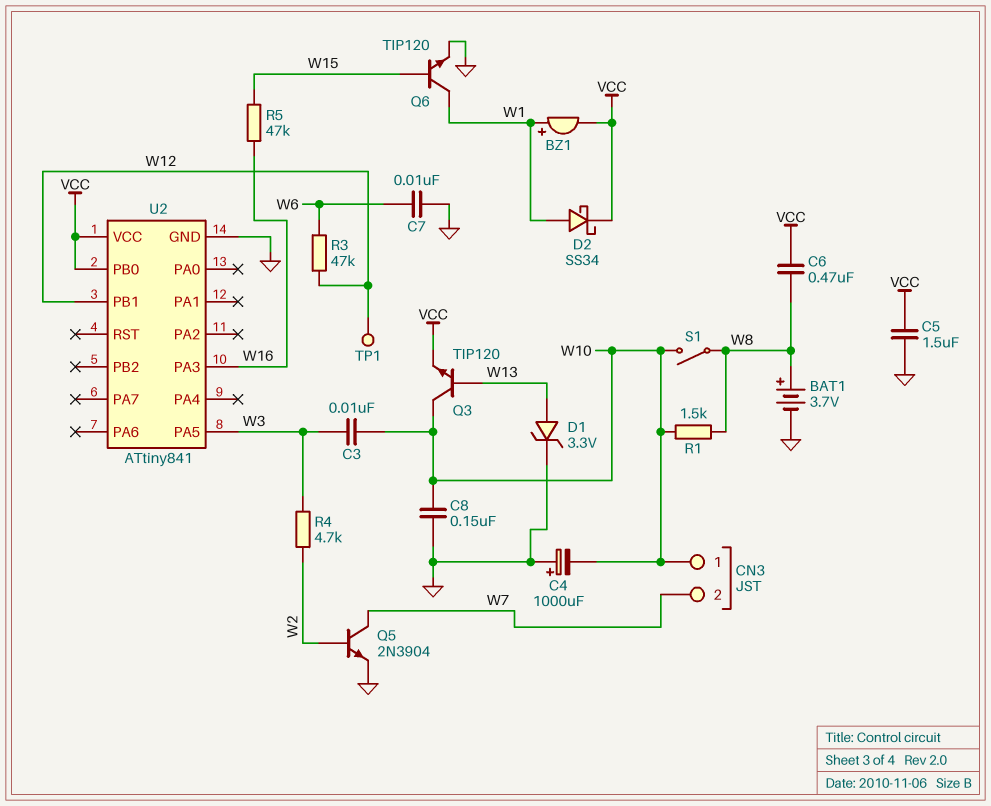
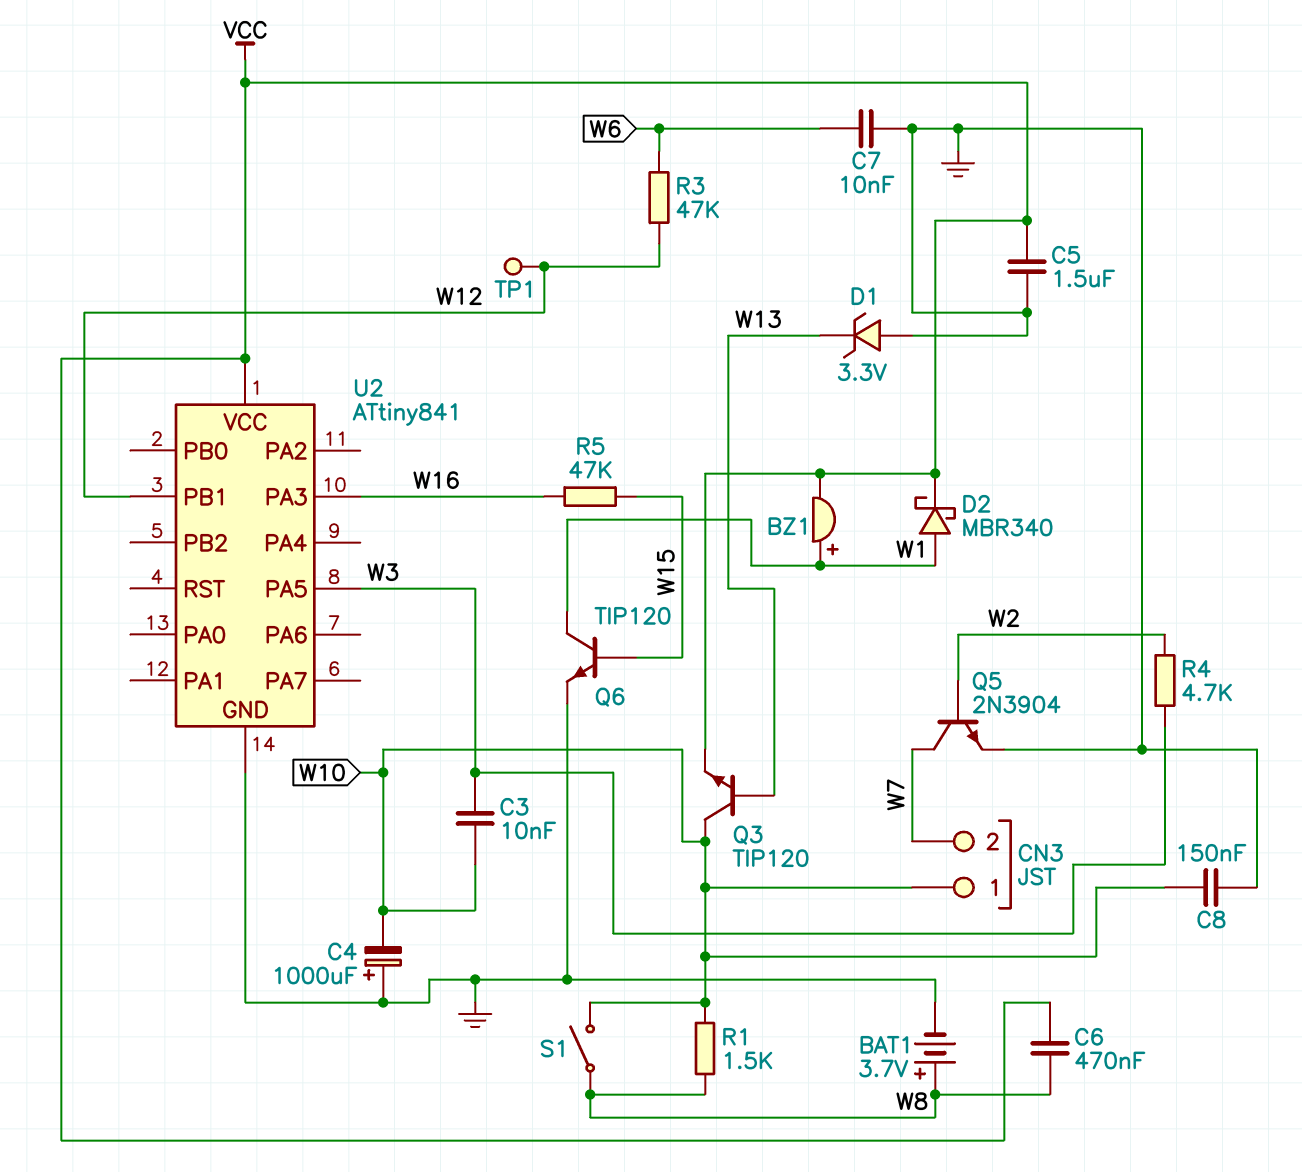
D1: zener 3.3V (A W13, K GND) -> zener 3.3V (A GND, K W13)
D2: schottky SS34 (A W1, K VCC) -> schottky MBR340 (A W1, K VCC)
U2 pin PB0: VCC -> none

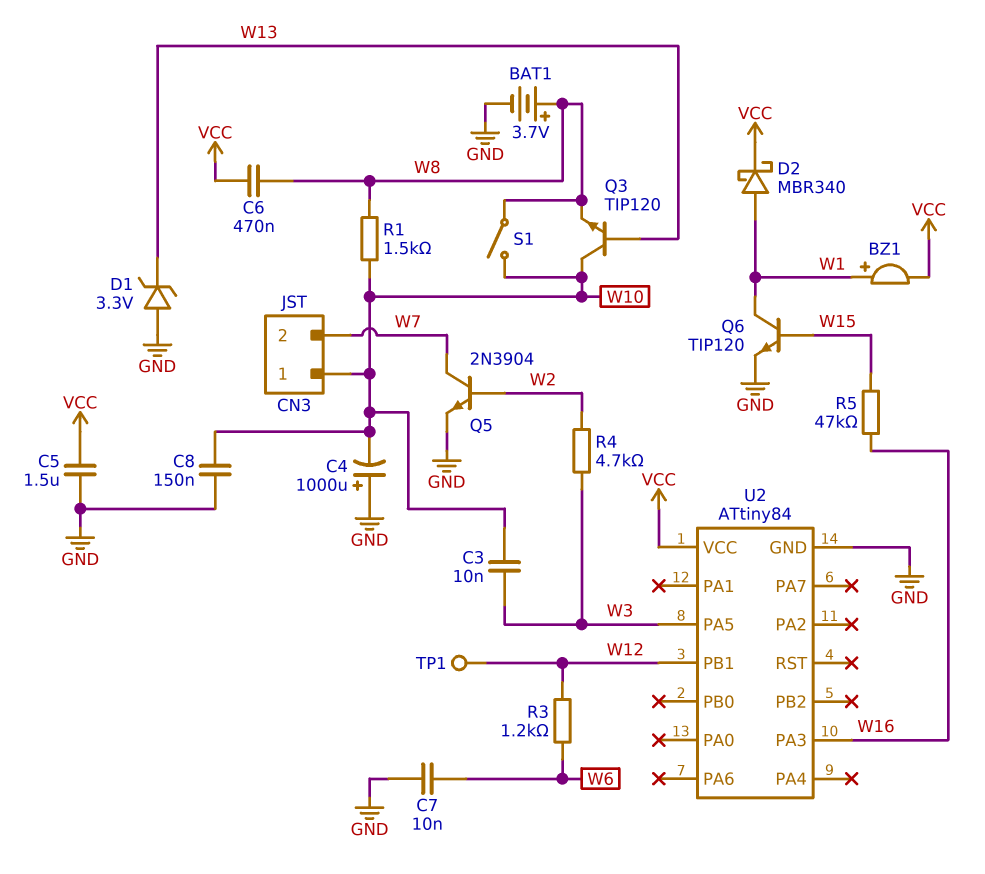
Q3: NPN TIP120 (B W13, C W10, E VCC) -> NPN TIP120 (B W13, C W10, E W8)
R3: 47k (W6, W12) -> 1.2k (W6, W12)
U2: ATtiny841 -> ATtiny84

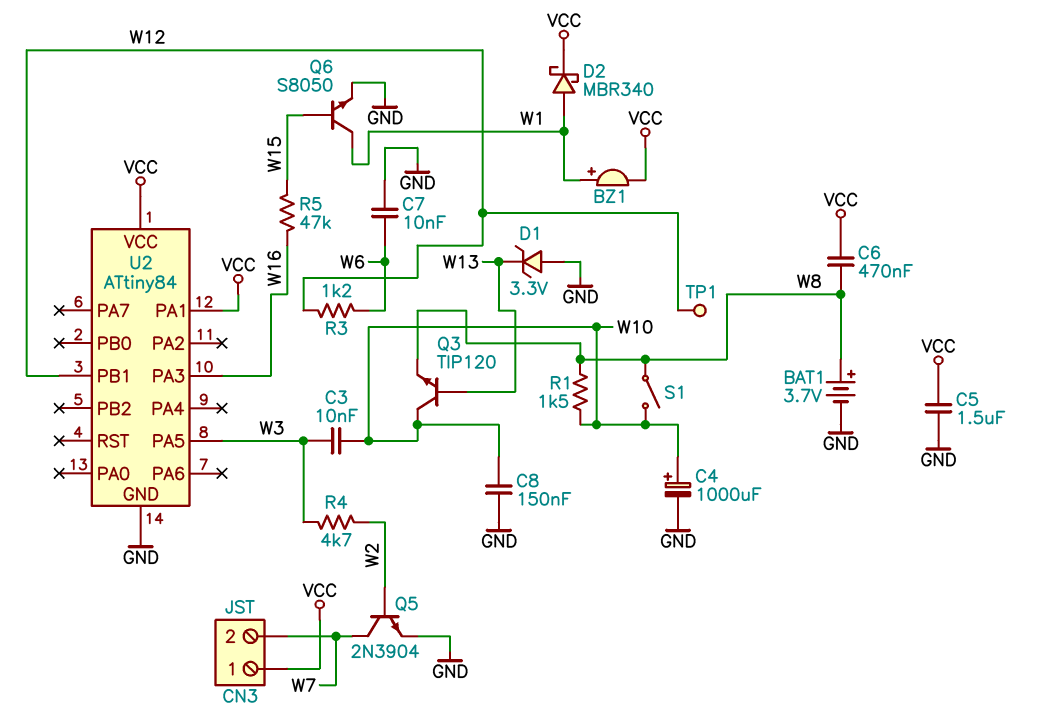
C4: 1000uF (plus GND, minus W10) -> 1000uF (plus W10, minus GND)
CN3 pin 1: W10 -> VCC
Q6: NPN TIP120 (B W15, C W1, E GND) -> NPN S8050 (B W15, C W1, E GND)
U2 pin PA1: none -> VCC

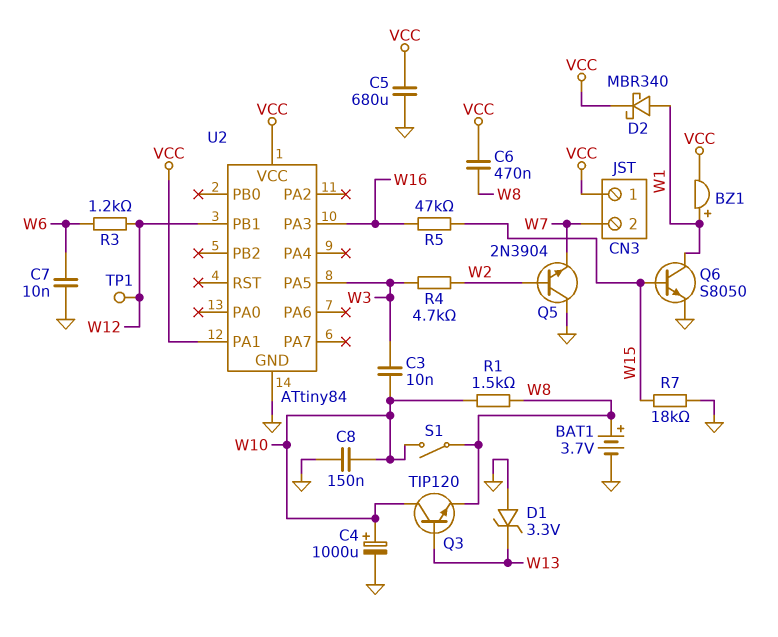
C5: 1.5uF (GND, VCC) -> 680uF (GND, VCC)
Q5: NPN 2N3904 (B W2, C W7, E GND) -> NPN 2N3904 (B W2, C GND, E W7)
R7: none -> 18k (GND, W15)

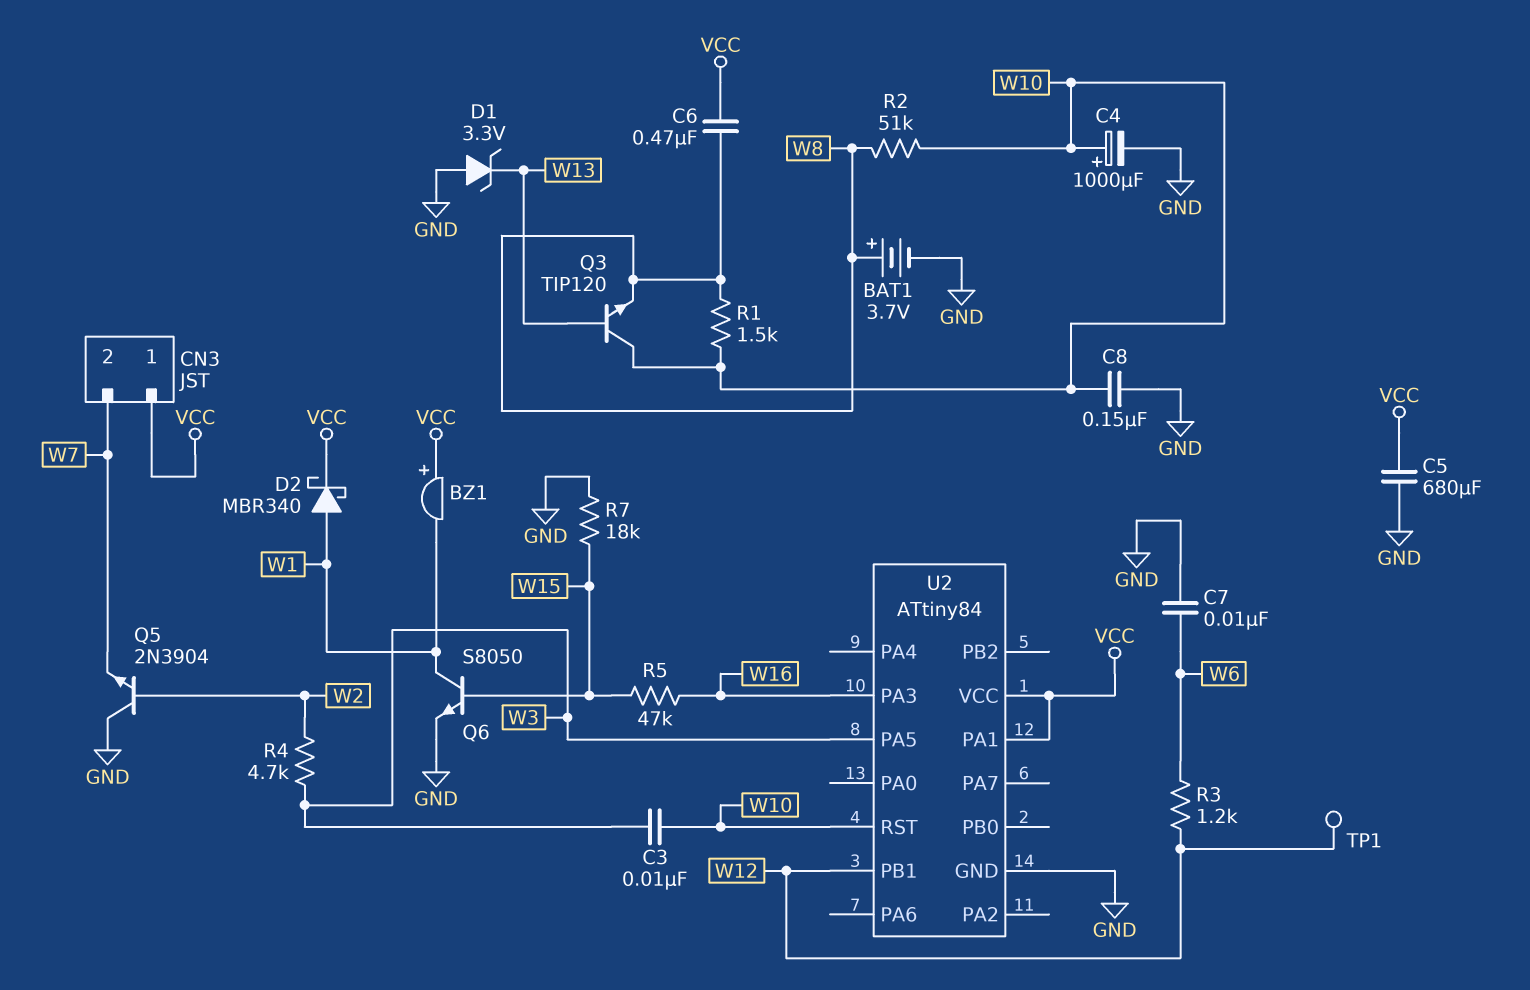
BZ1: buzzer (plus W1, minus VCC) -> buzzer (plus VCC, minus W1)
R2: none -> 51k (W8, W10)
S1: switch (W8, W10) -> none
U2 pin RST: none -> W10

